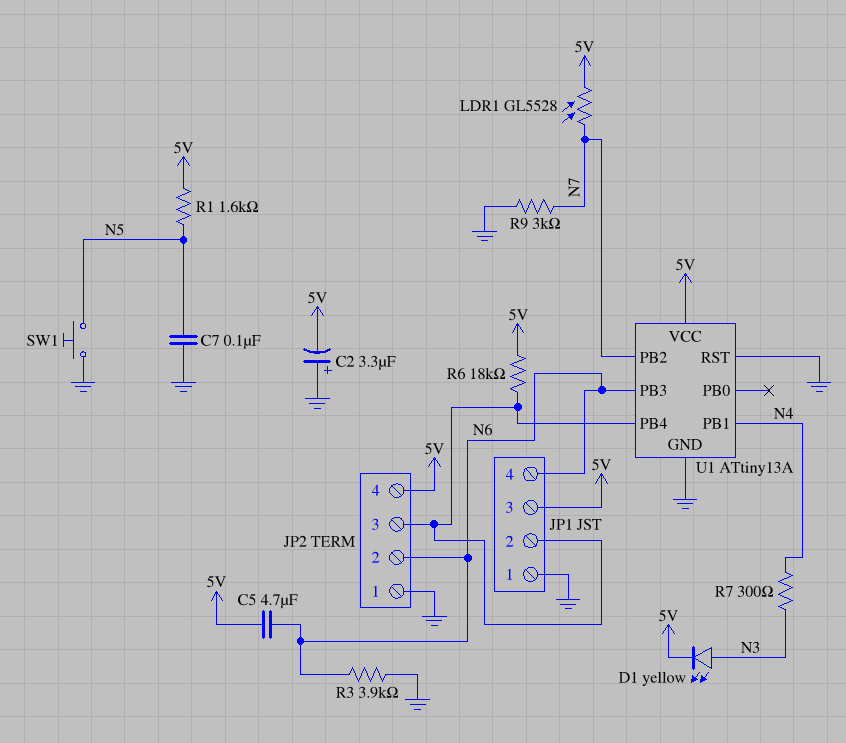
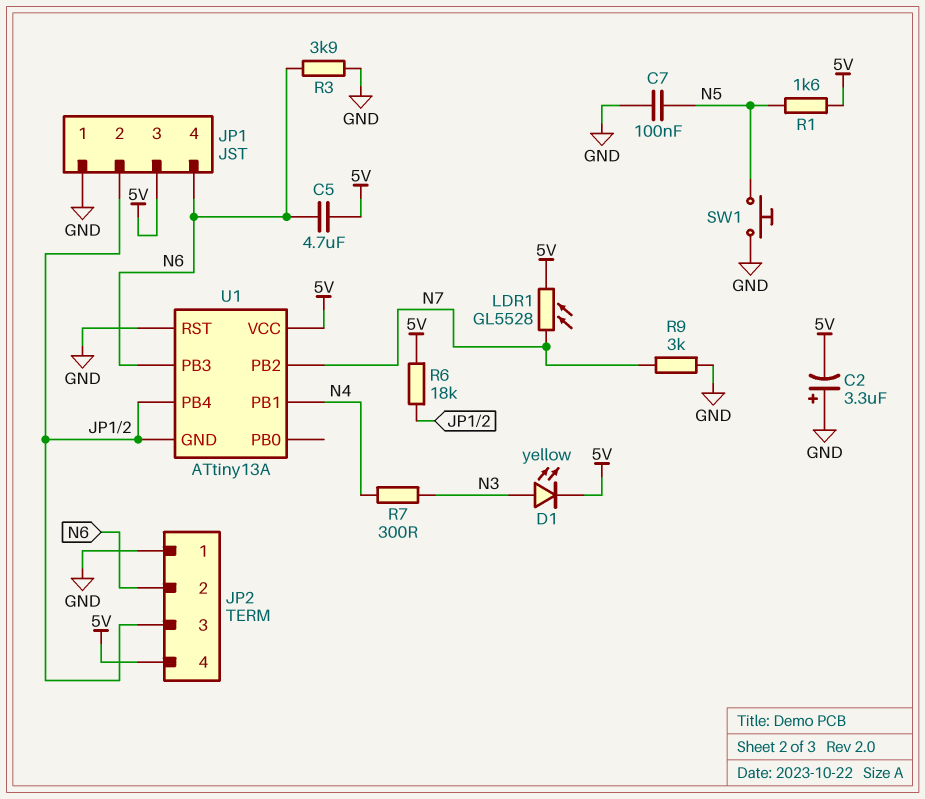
U1 pin GND: GND -> JP1/2

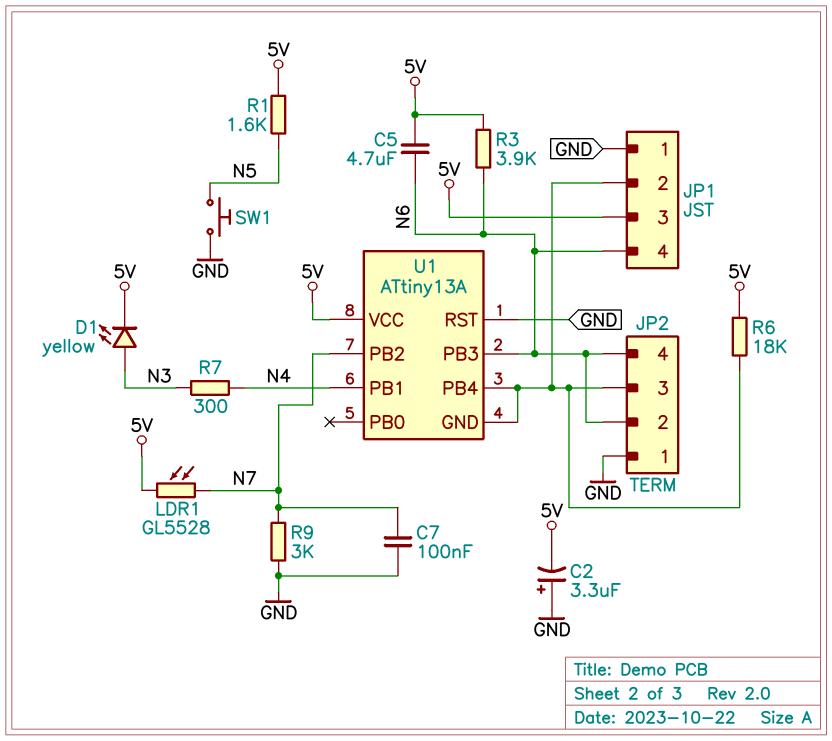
C7: 100nF (GND, N5) -> 100nF (GND, N7)
JP2 pin 4: 5V -> N6
R3: 3.9k (GND, N6) -> 3.9k (5V, N6)

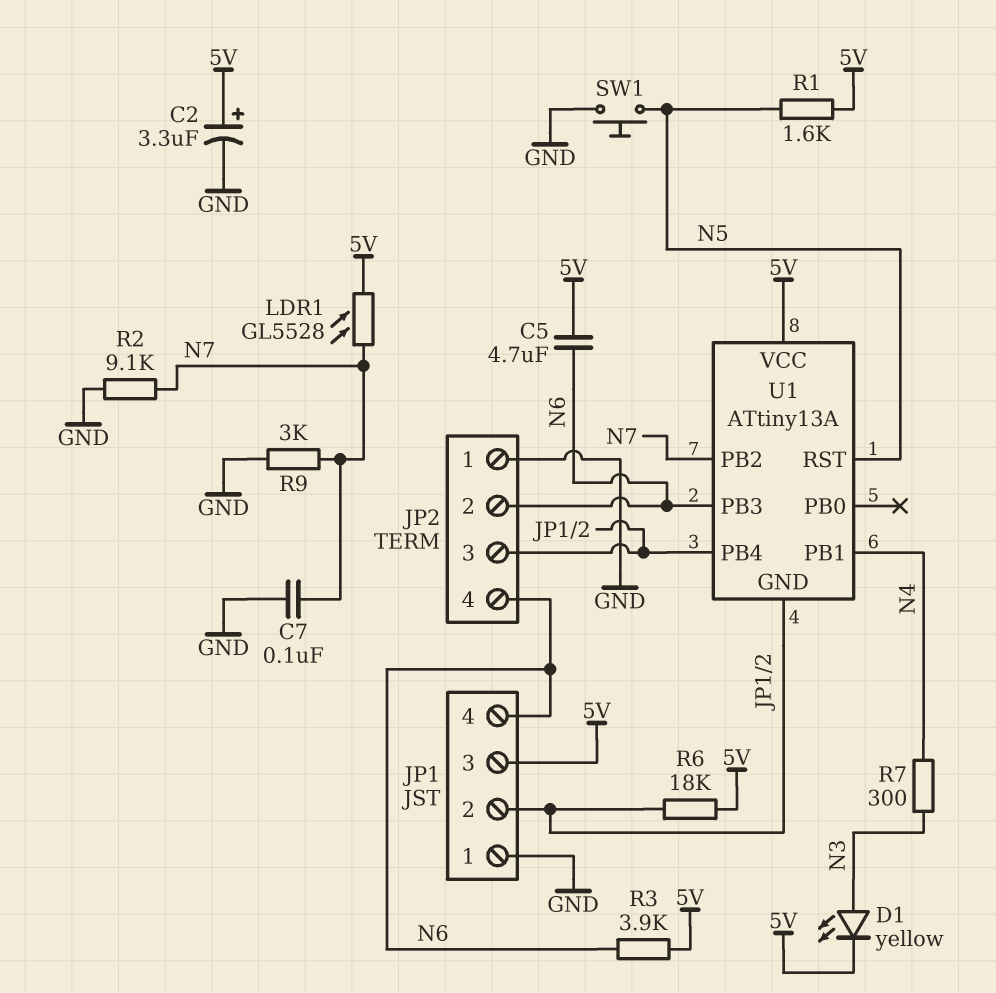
C2: 3.3uF (plus GND, minus 5V) -> 3.3uF (plus 5V, minus GND)
R2: none -> 9.1k (GND, N7)
U1 pin RST: GND -> N5

